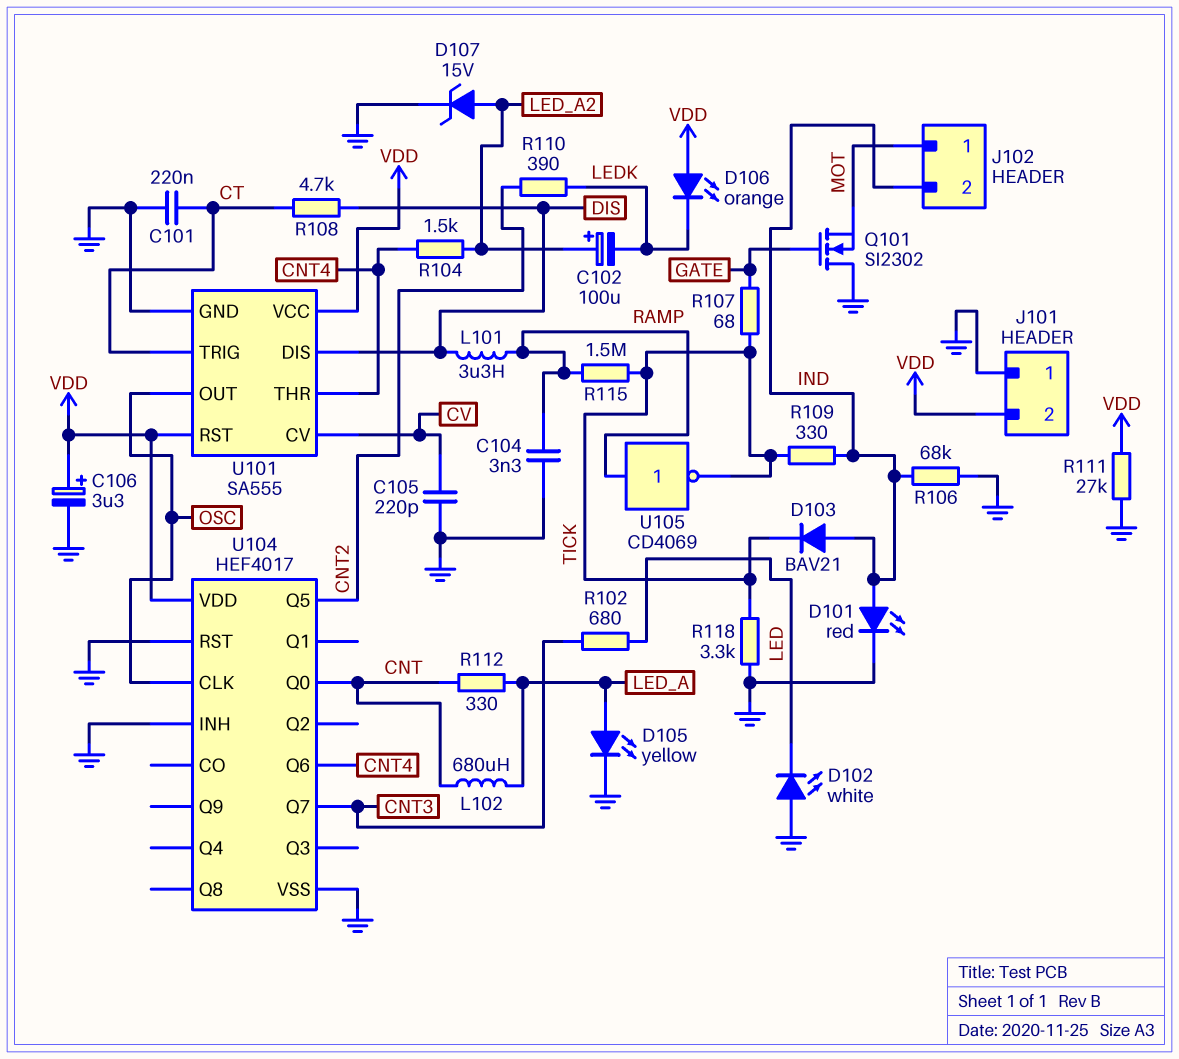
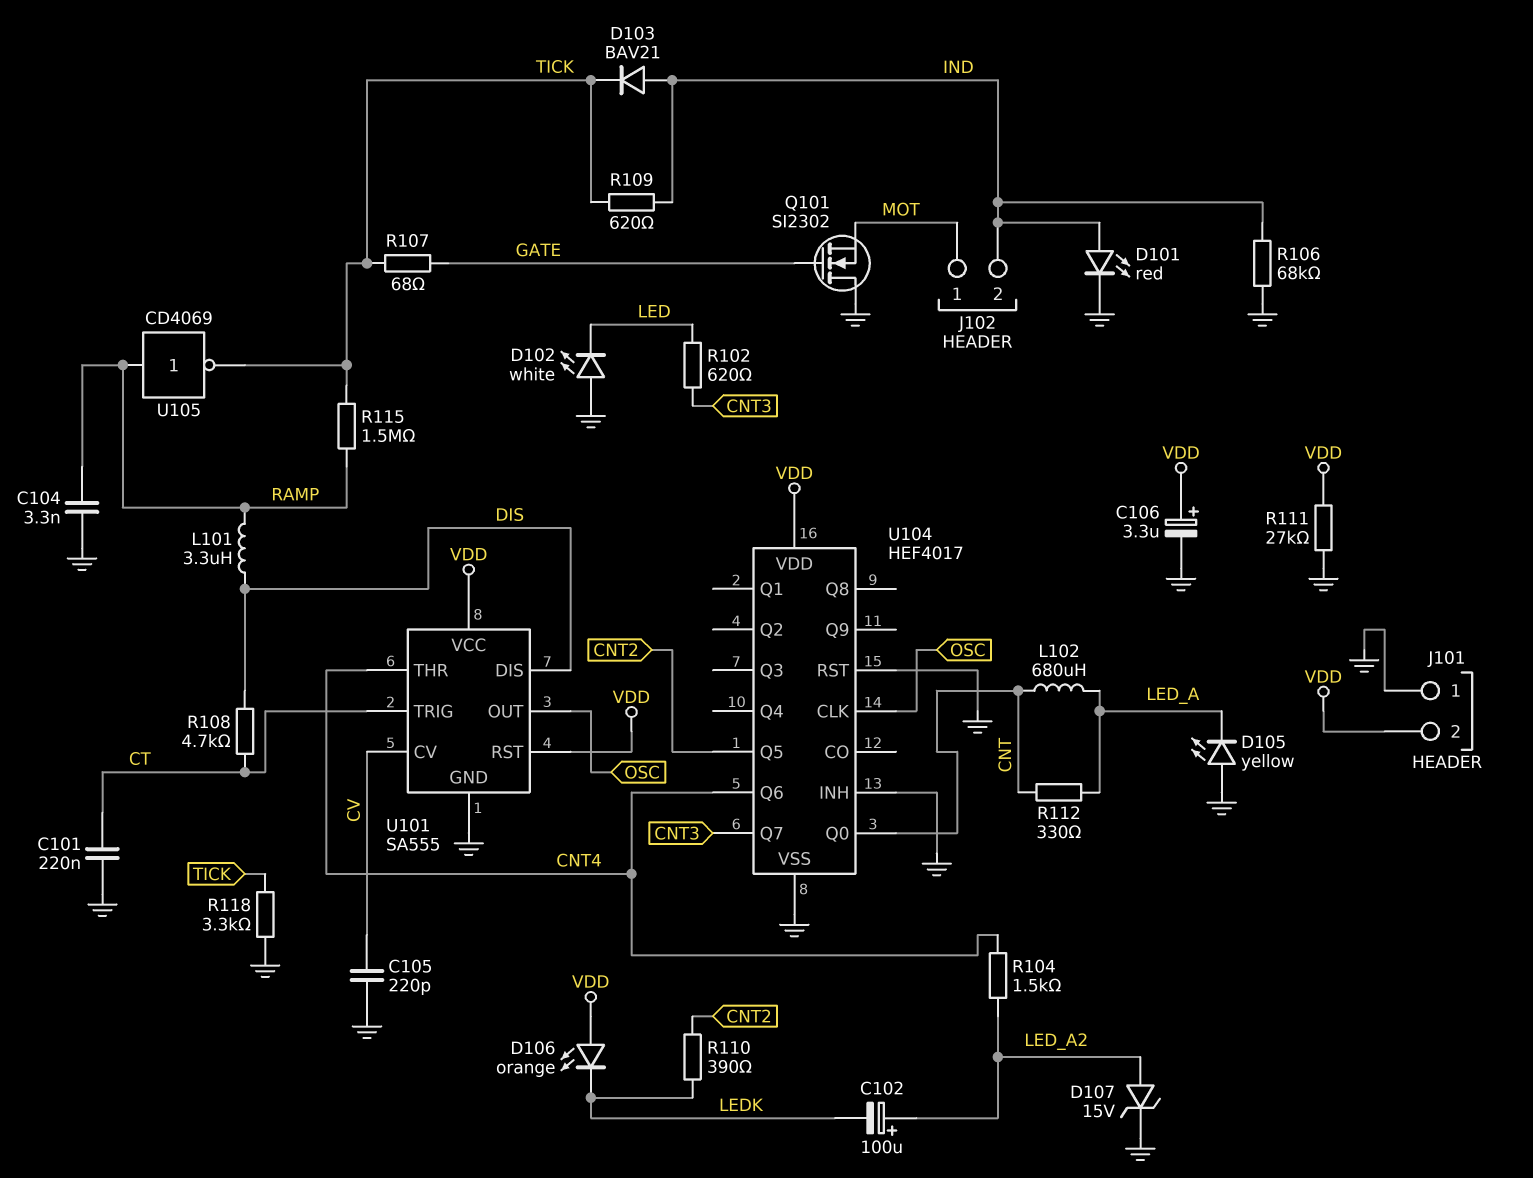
D105: LED yellow (A LED_A, K GND) -> LED yellow (A GND, K LED_A)
R102: 680 (CNT3, LED) -> 620 (CNT3, LED)
R109: 330 (IND, TICK) -> 620 (IND, TICK)

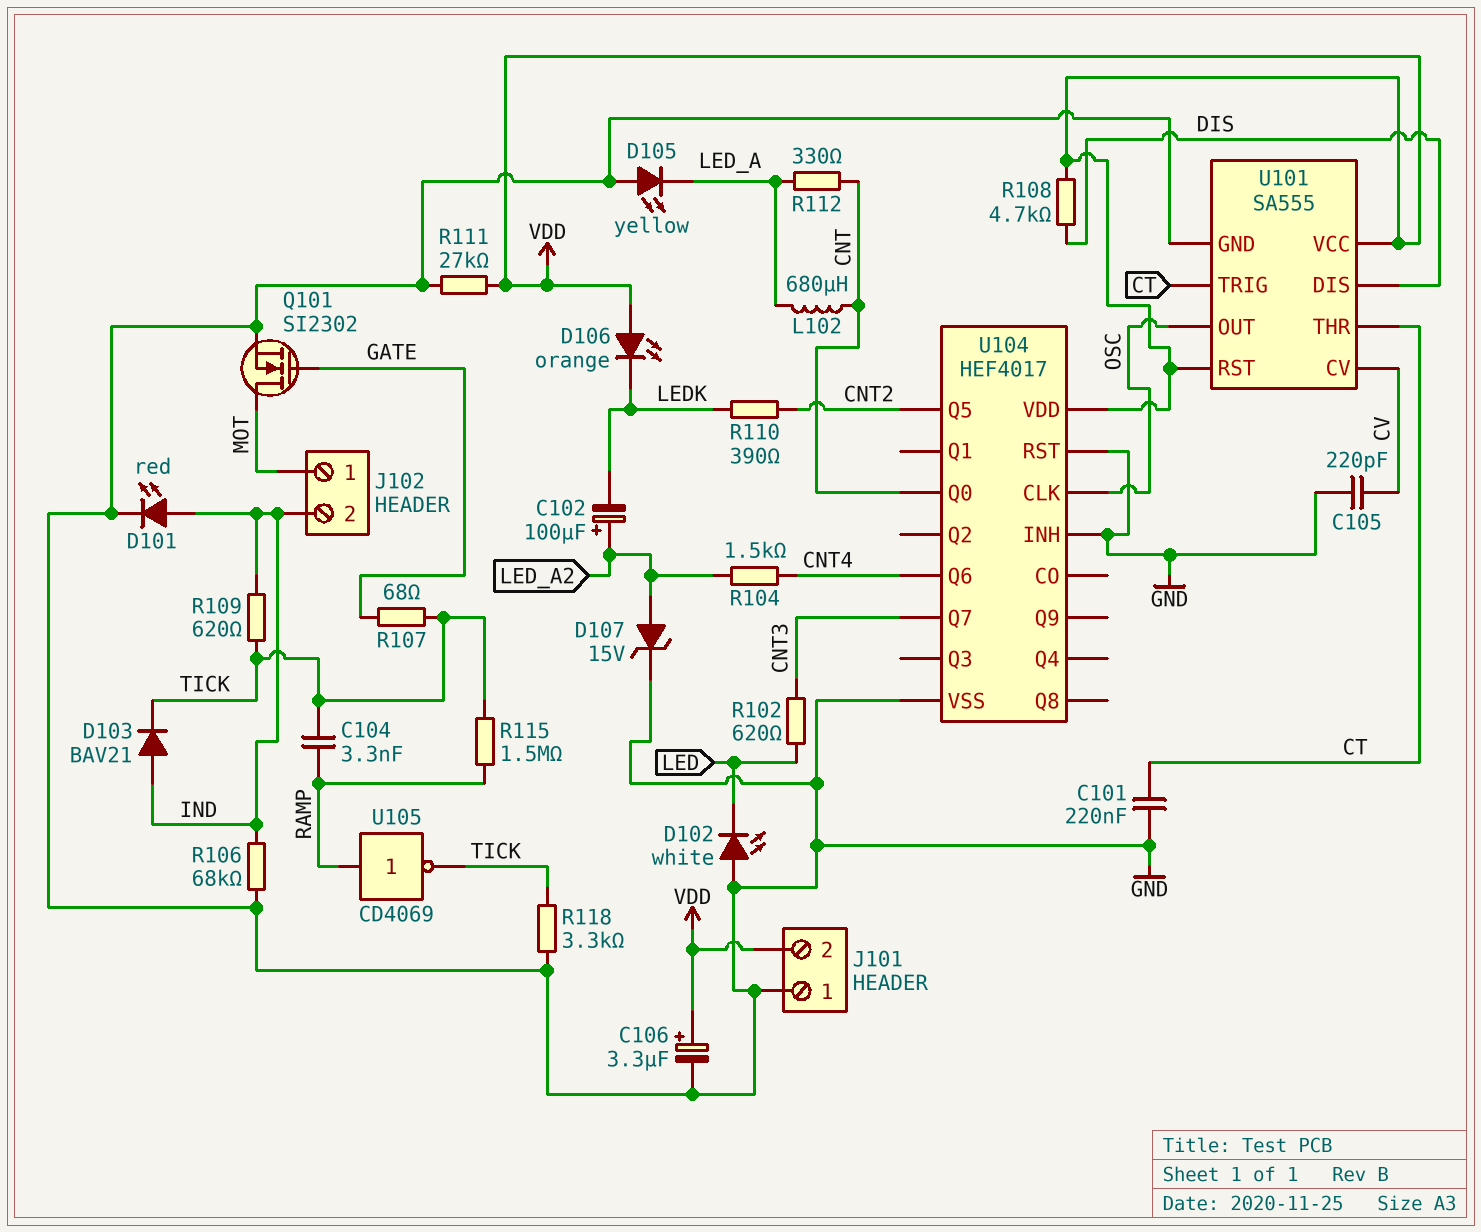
C104: 3.3nF (GND, RAMP) -> 3.3nF (RAMP, TICK)
L101: 3.3uH (DIS, RAMP) -> none
Q101: NMOS SI2302 (G GATE, D GND, S MOT) -> NMOS SI2302 (G GATE, D MOT, S GND)
R108: 4.7k (CT, DIS) -> 4.7k (DIS, VDD)
U101 pin THR: CNT4 -> CT

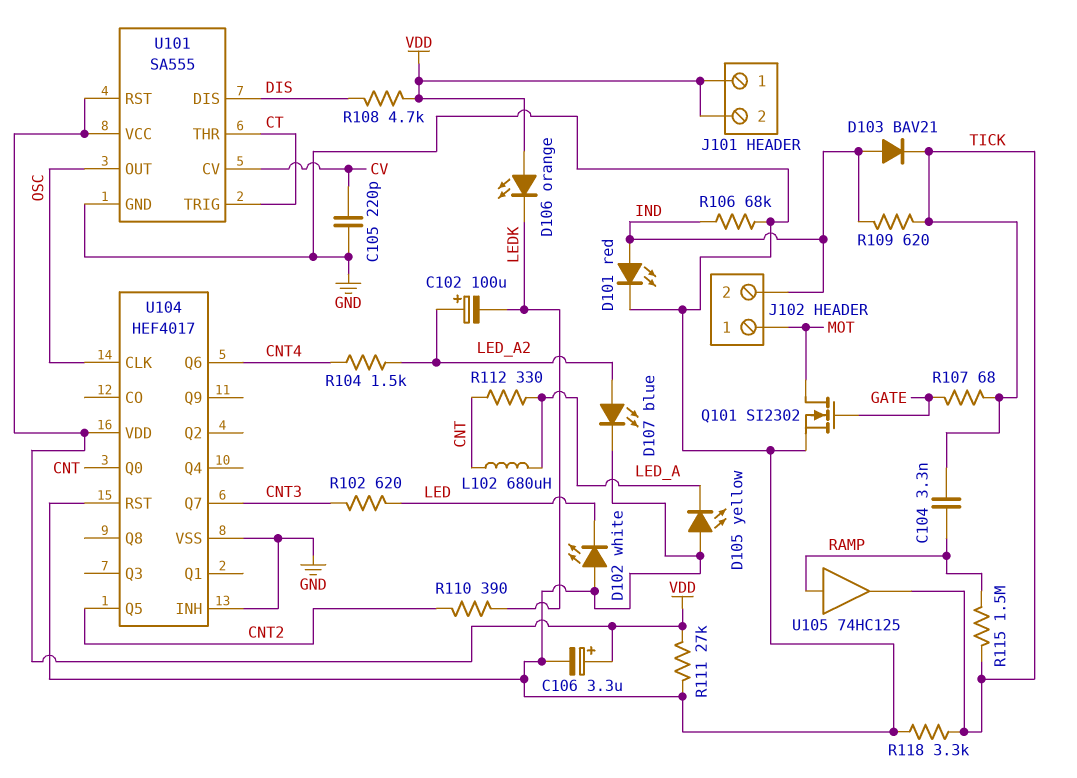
C101: 220nF (CT, GND) -> none
D107: zener 15V (A LED_A2, K GND) -> LED blue (A LED_A2, K GND)
J101 pin 1: GND -> VDD
U105: NOT CD4069 (in RAMP, out TICK) -> buffer 74HC125 (in RAMP, out TICK)

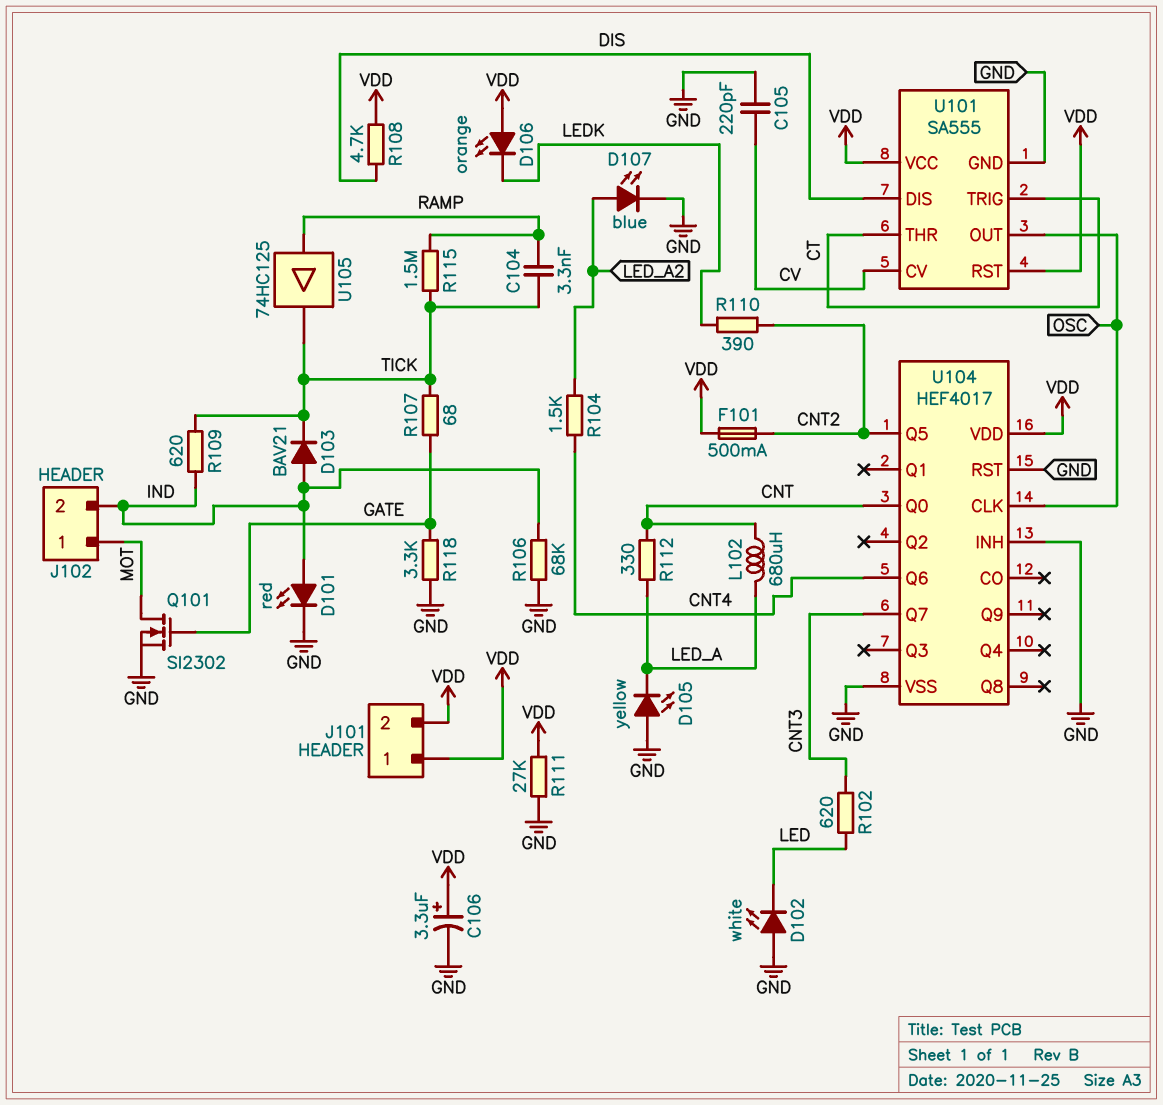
C102: 100uF (plus LED_A2, minus LEDK) -> none
F101: none -> 500mA (CNT2, VDD)
R118: 3.3k (GND, TICK) -> 3.3k (GATE, GND)

